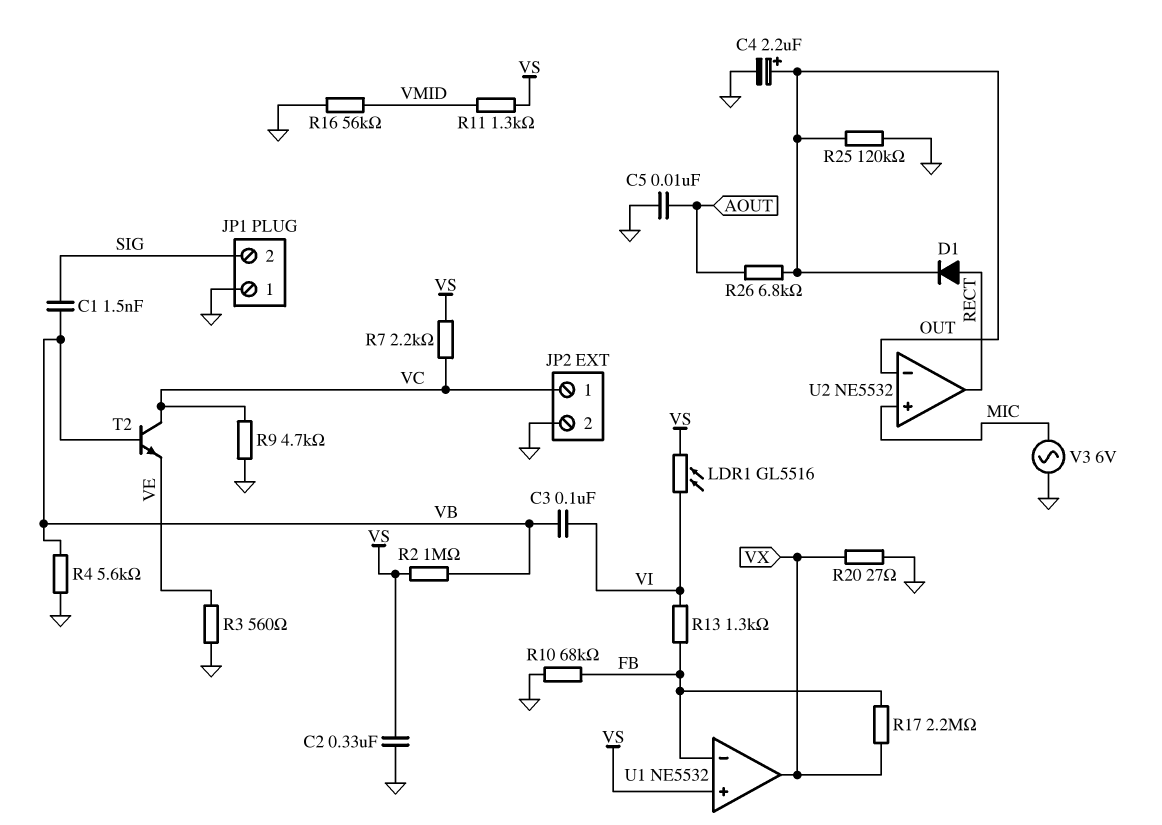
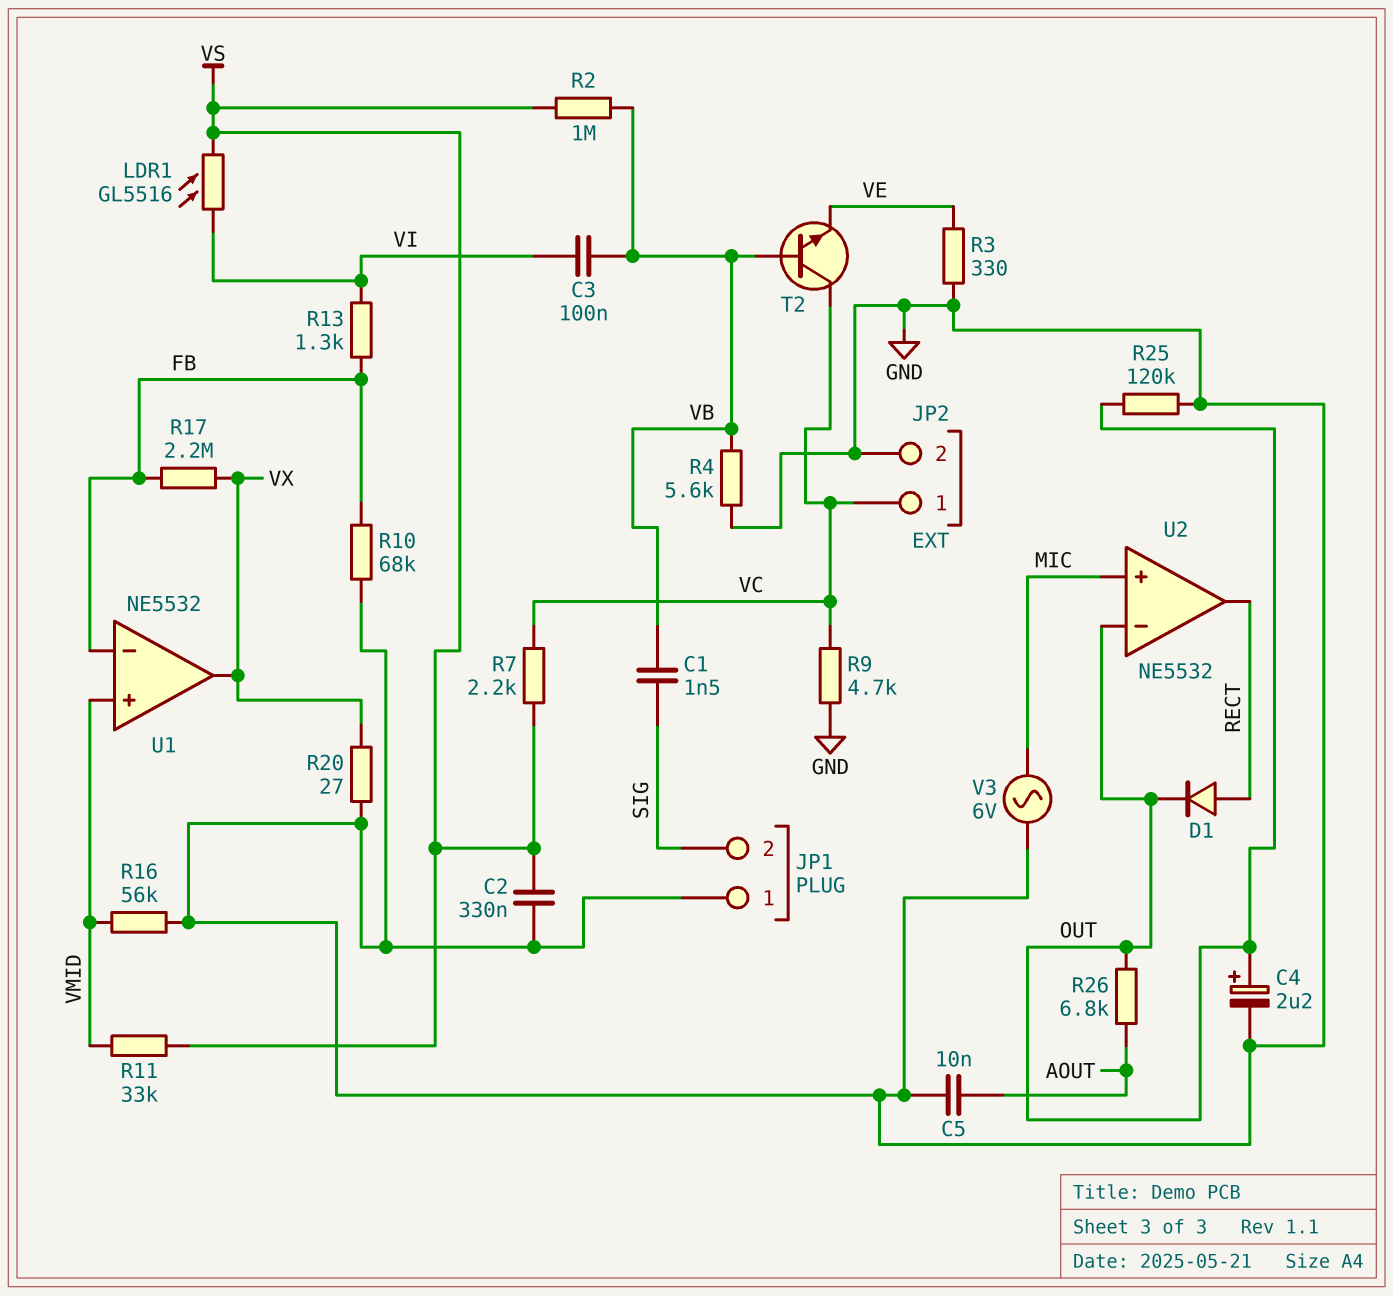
R3: 560 (GND, VE) -> 330 (GND, VE)
R11: 1.3k (VMID, VS) -> 33k (VMID, VS)
U1 pin in+: VS -> VMID

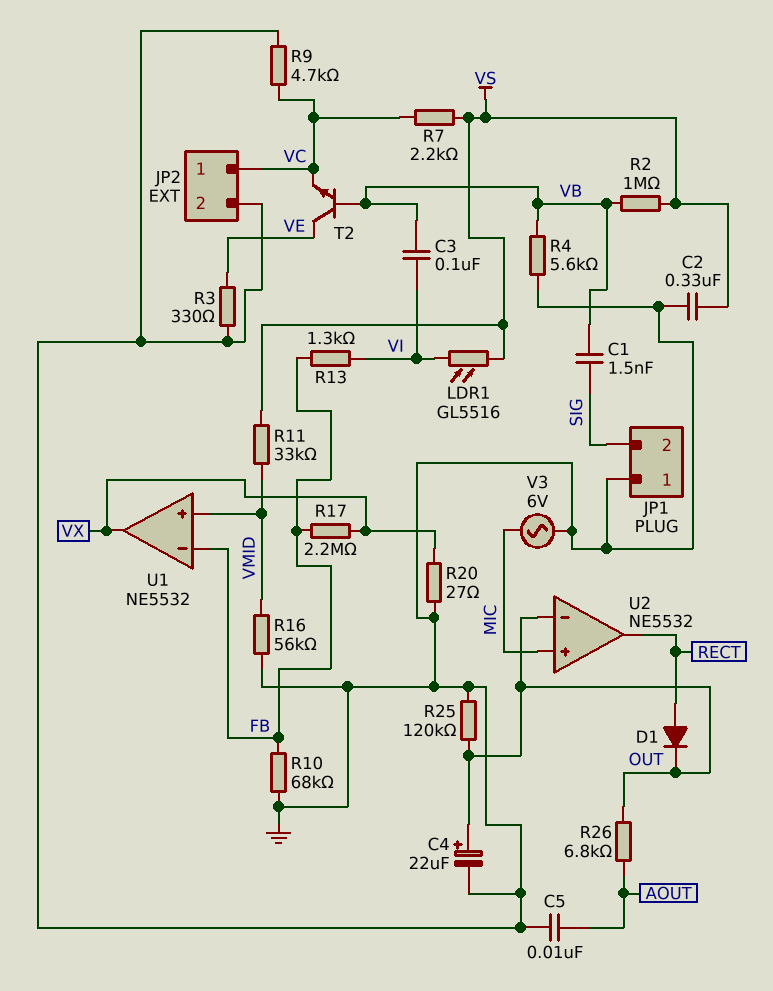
C4: 2.2uF (plus OUT, minus GND) -> 22uF (plus OUT, minus GND)
T2: NPN (B VB, C VC, E VE) -> NPN (B VB, C VE, E VC)

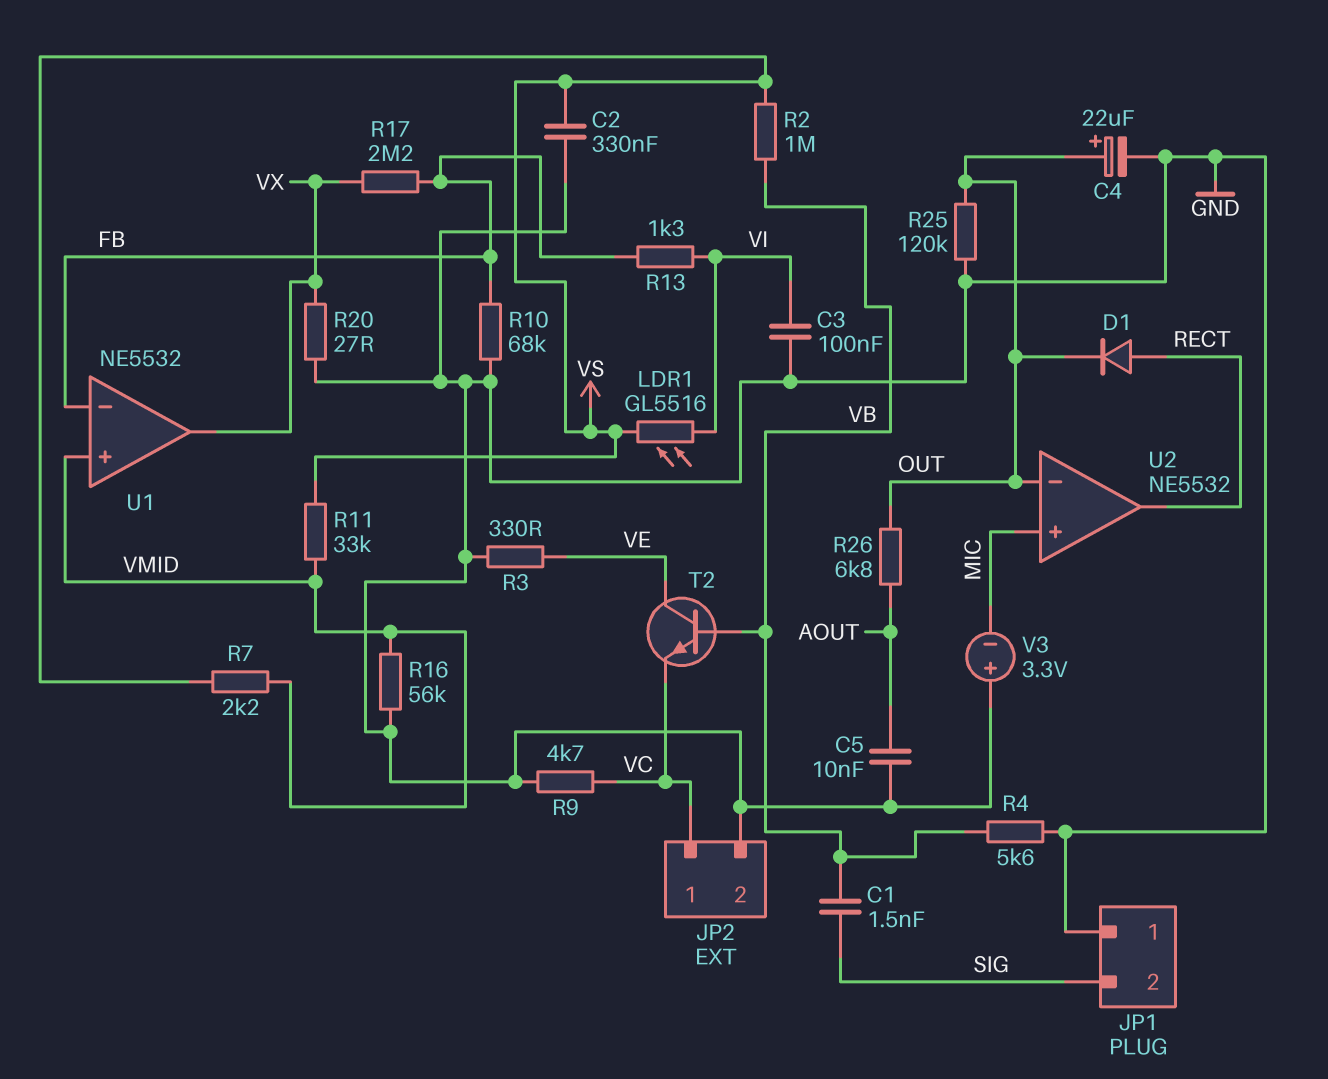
C3: 100nF (VB, VI) -> 100nF (GND, VI)
R7: 2.2k (VC, VS) -> 2.2k (VMID, VS)
V3: AC 6V (GND, MIC) -> 3.3V (plus GND, minus MIC)

